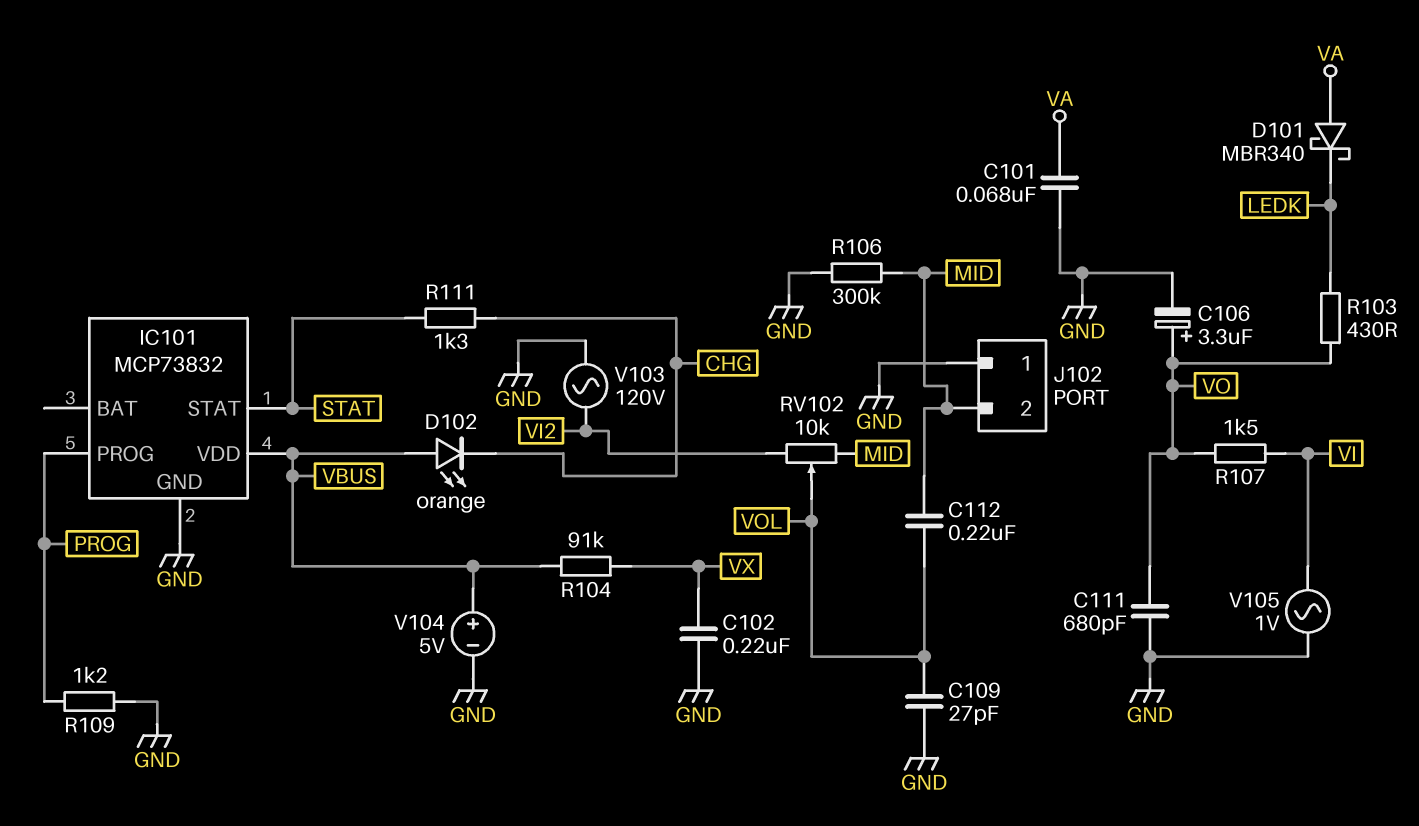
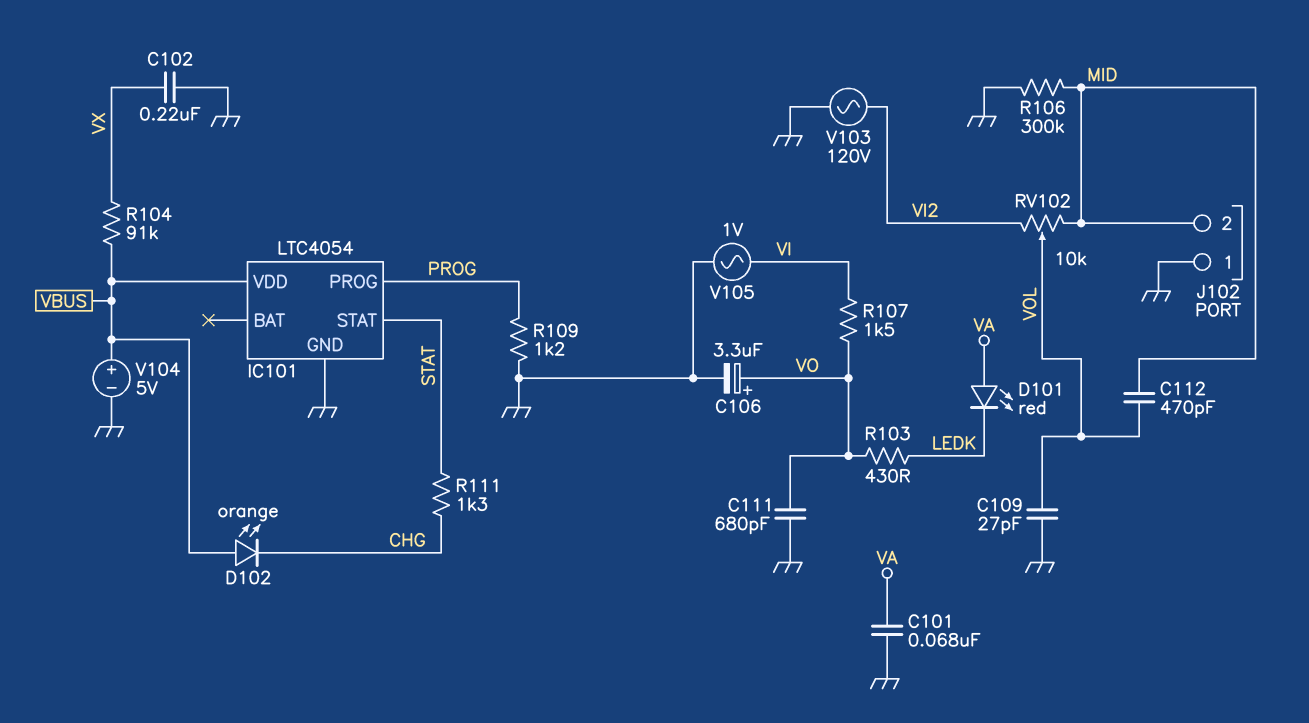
C112: 220nF (MID, VOL) -> 470pF (MID, VOL)
D101: schottky MBR340 (A VA, K LEDK) -> LED red (A VA, K LEDK)
IC101: MCP73832 -> LTC4054

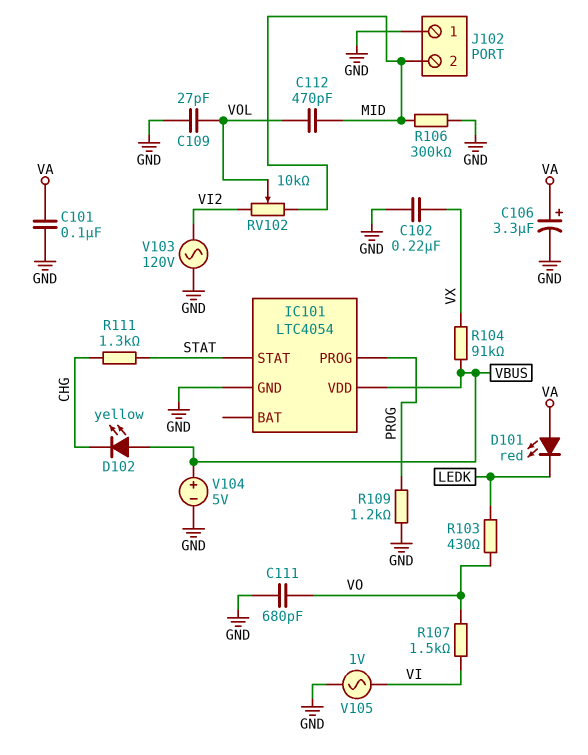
C101: 68nF (GND, VA) -> 100nF (GND, VA)
C106: 3.3uF (plus VO, minus GND) -> 3.3uF (plus VA, minus GND)
D102: LED orange (A VBUS, K CHG) -> LED yellow (A VBUS, K CHG)

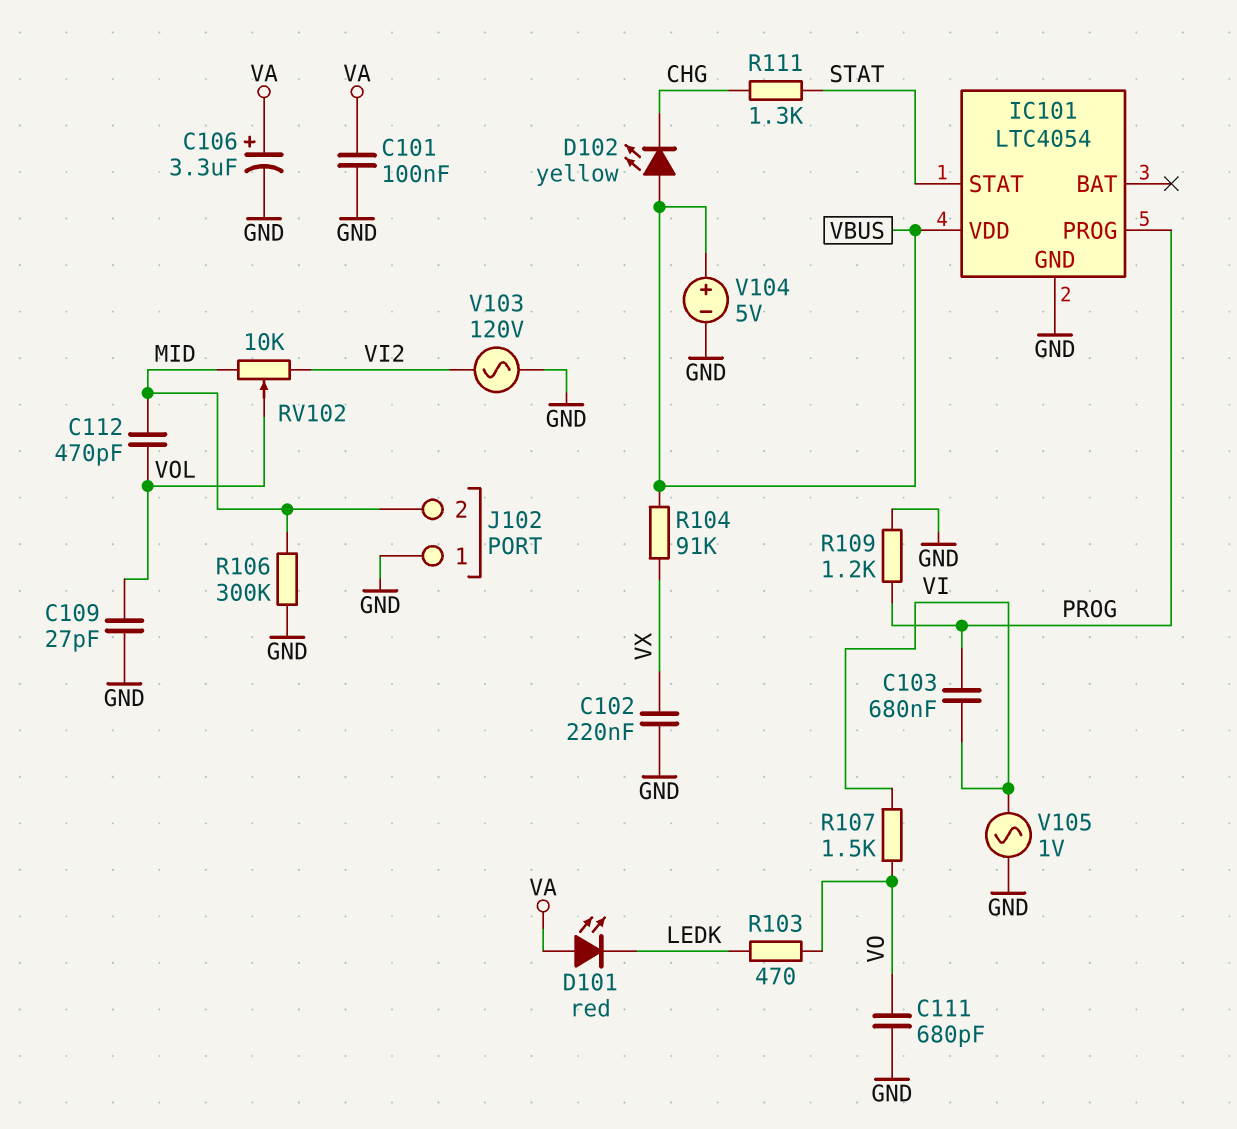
C103: none -> 680nF (PROG, VI)
R103: 430 (LEDK, VO) -> 470 (LEDK, VO)

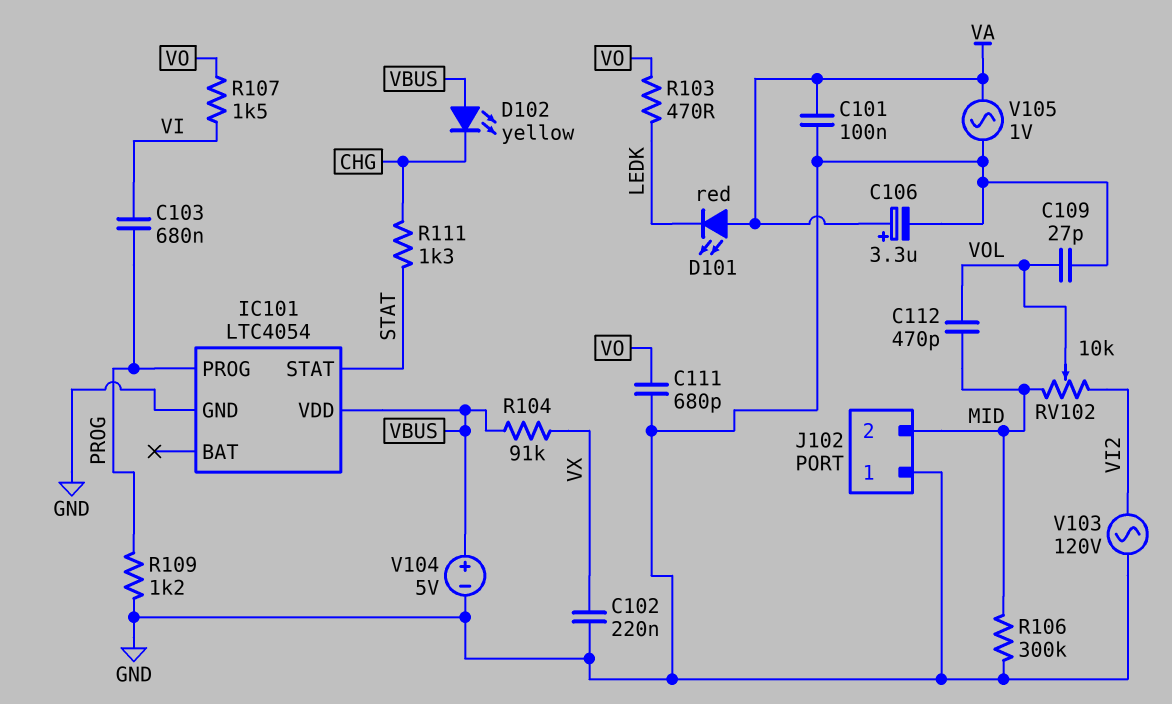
V105: AC 1V (GND, VI) -> AC 1V (GND, VA)

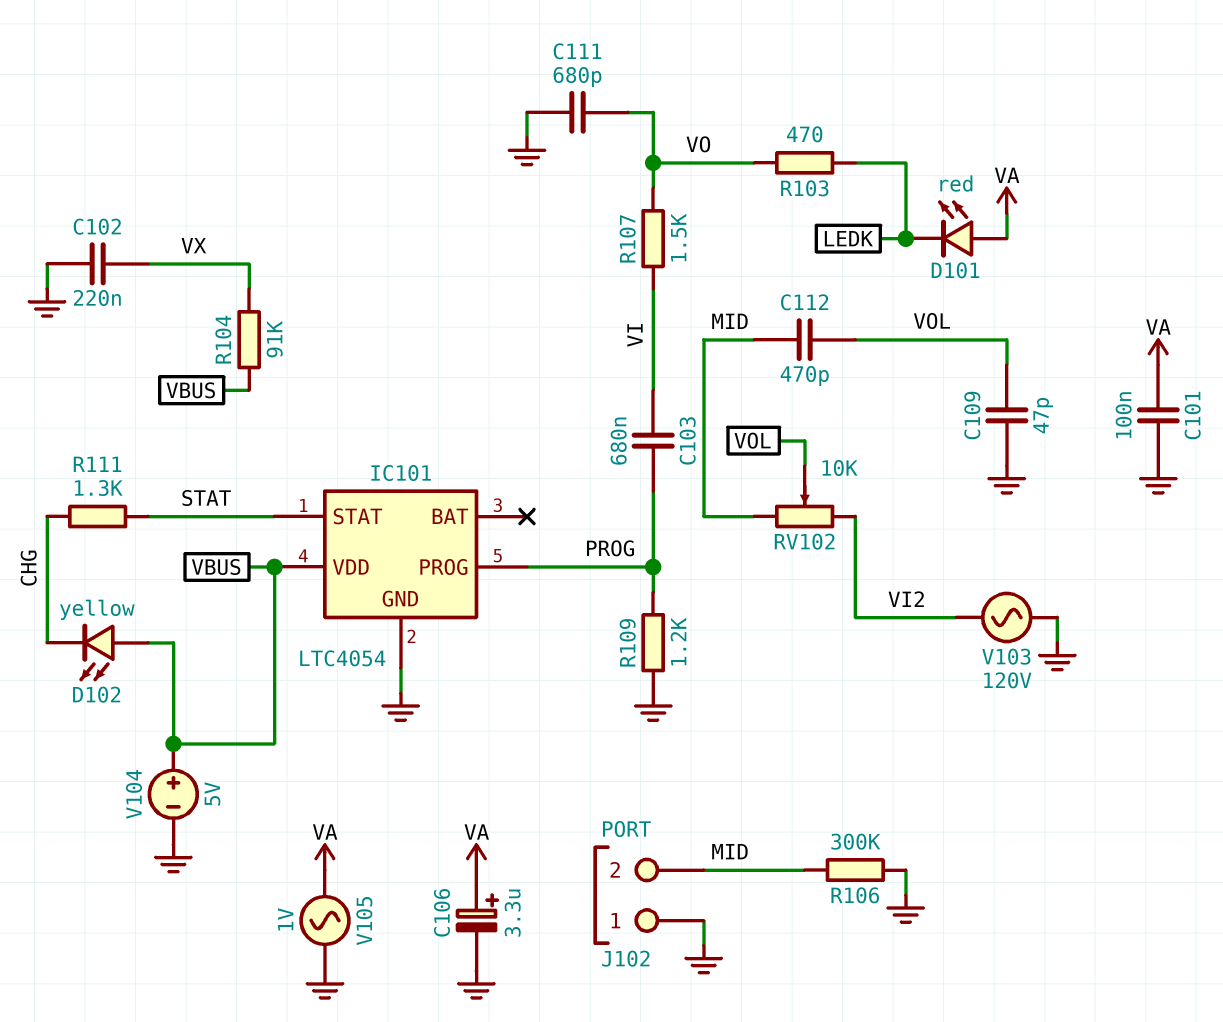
C109: 27pF (GND, VOL) -> 47pF (GND, VOL)

